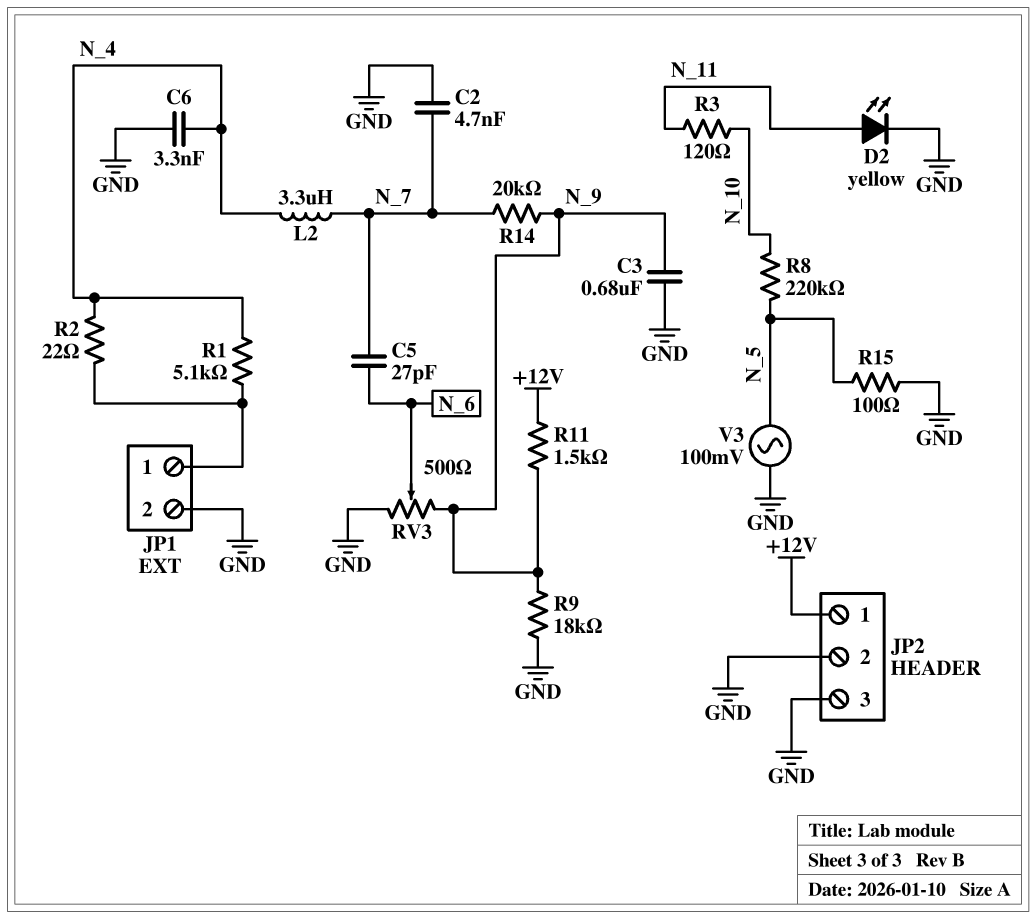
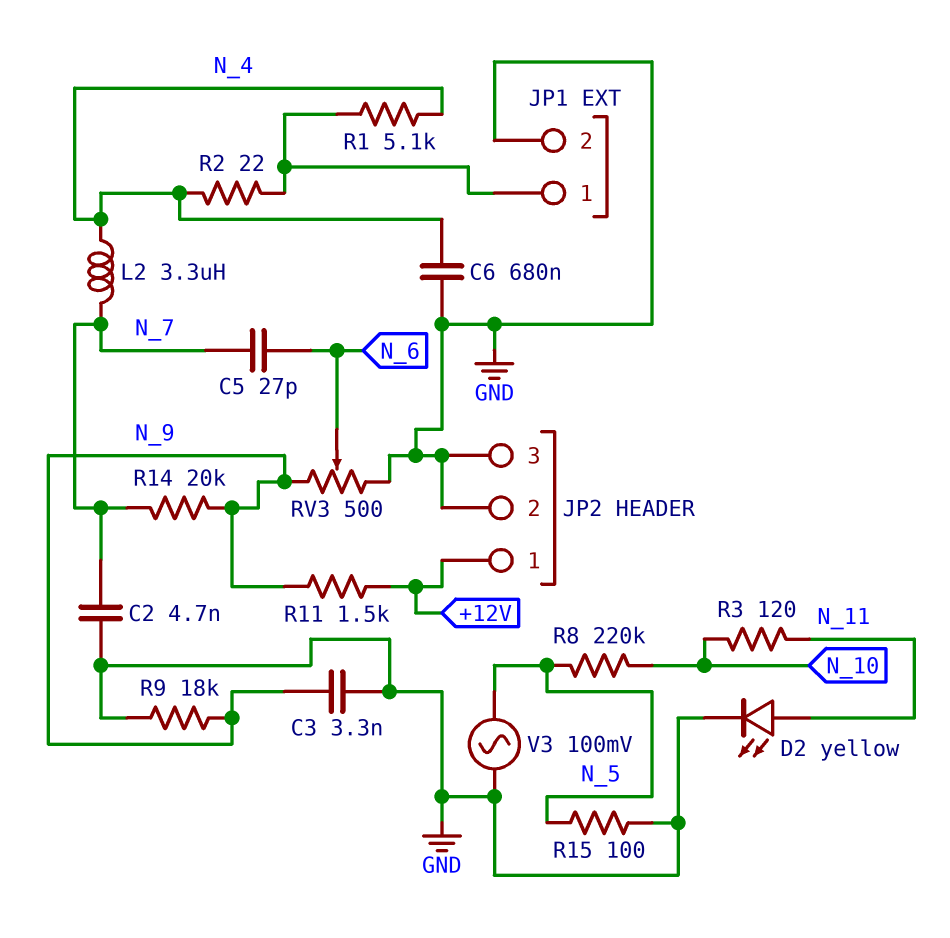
C3: 680nF (GND, N_9) -> 3.3nF (GND, N_9)
C6: 3.3nF (GND, N_4) -> 680nF (GND, N_4)

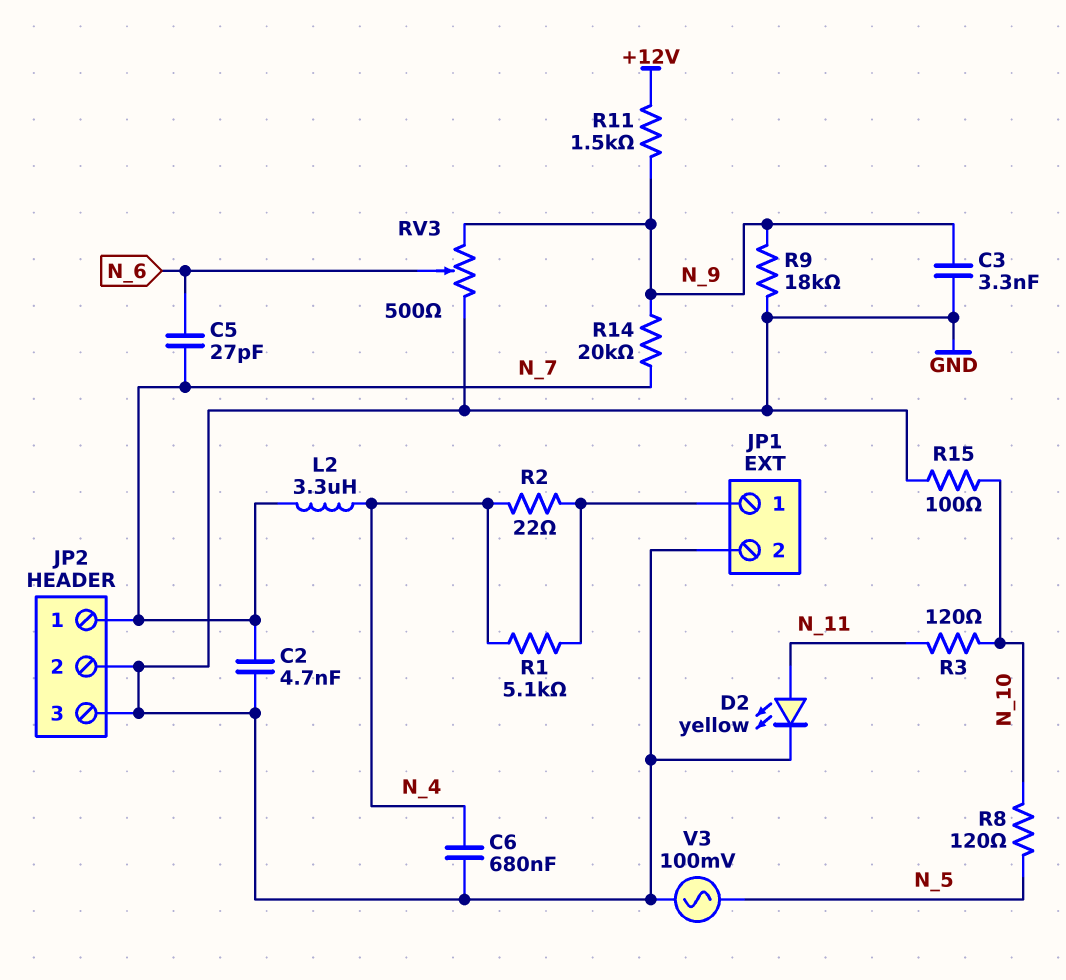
JP2 pin 1: +12V -> N_7
R8: 220k (N_5, N_10) -> 120 (N_5, N_10)
R15: 100 (GND, N_5) -> 100 (GND, N_10)

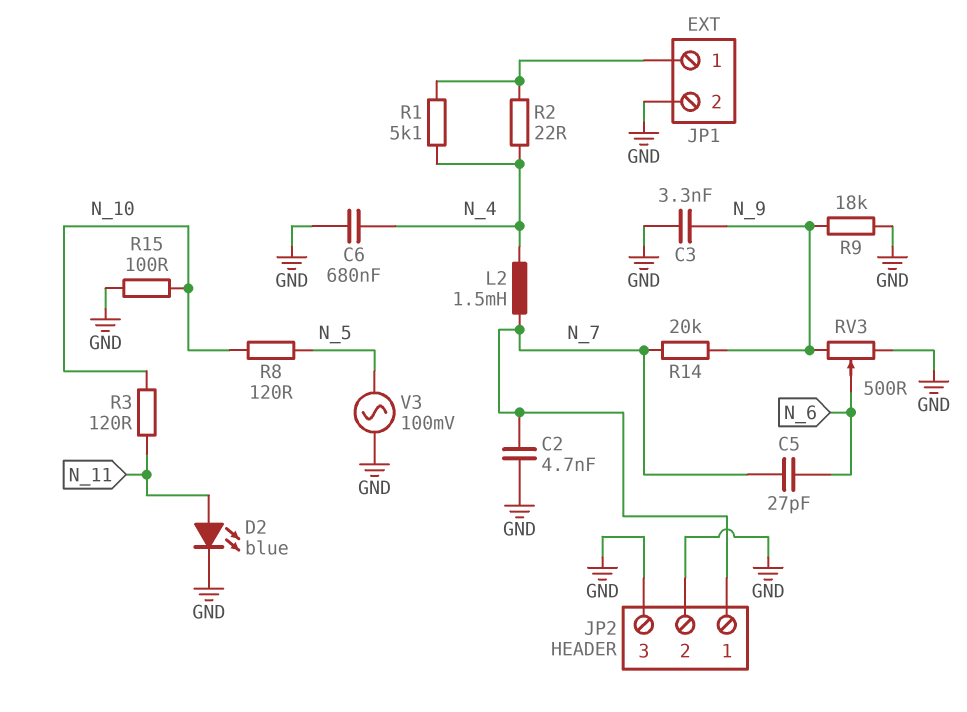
D2: LED yellow (A N_11, K GND) -> LED blue (A N_11, K GND)
L2: 3.3uH (N_4, N_7) -> 1.5mH (N_4, N_7)
R11: 1.5k (+12V, N_9) -> none

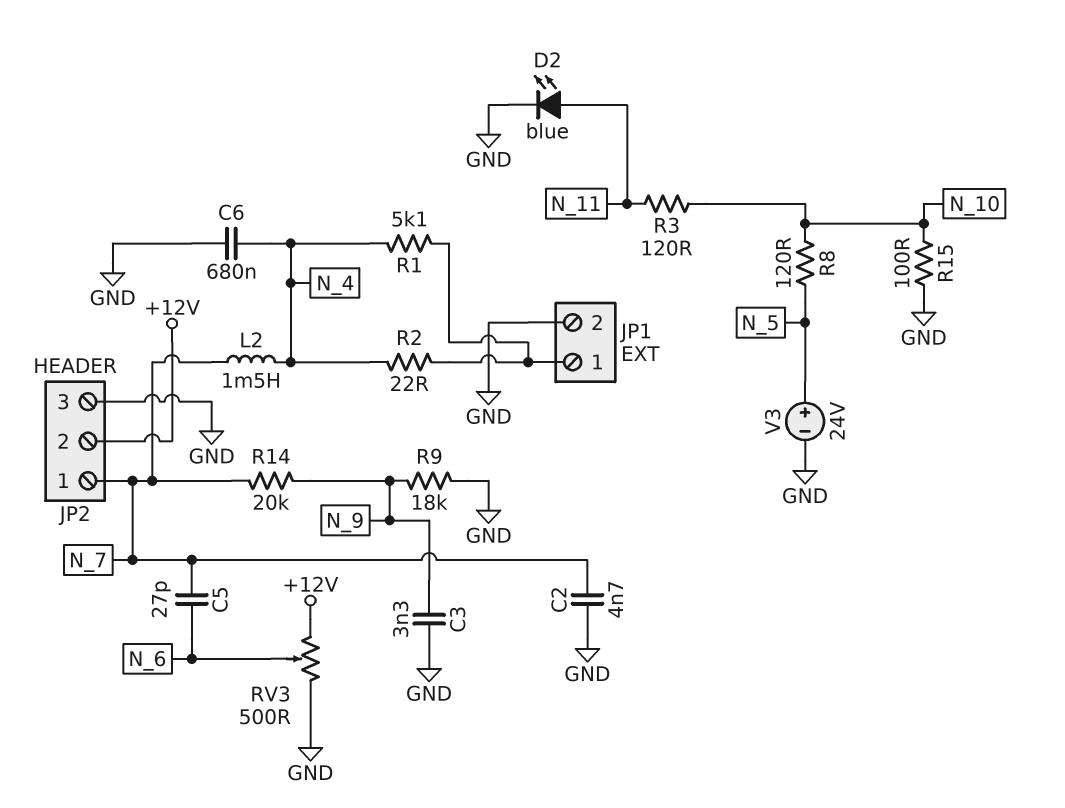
JP2 pin 2: GND -> +12V
RV3: 500 (GND, N_9, wiper N_6) -> 500 (+12V, GND, wiper N_6)
V3: AC 100mV (GND, N_5) -> 24V (plus N_5, minus GND)

